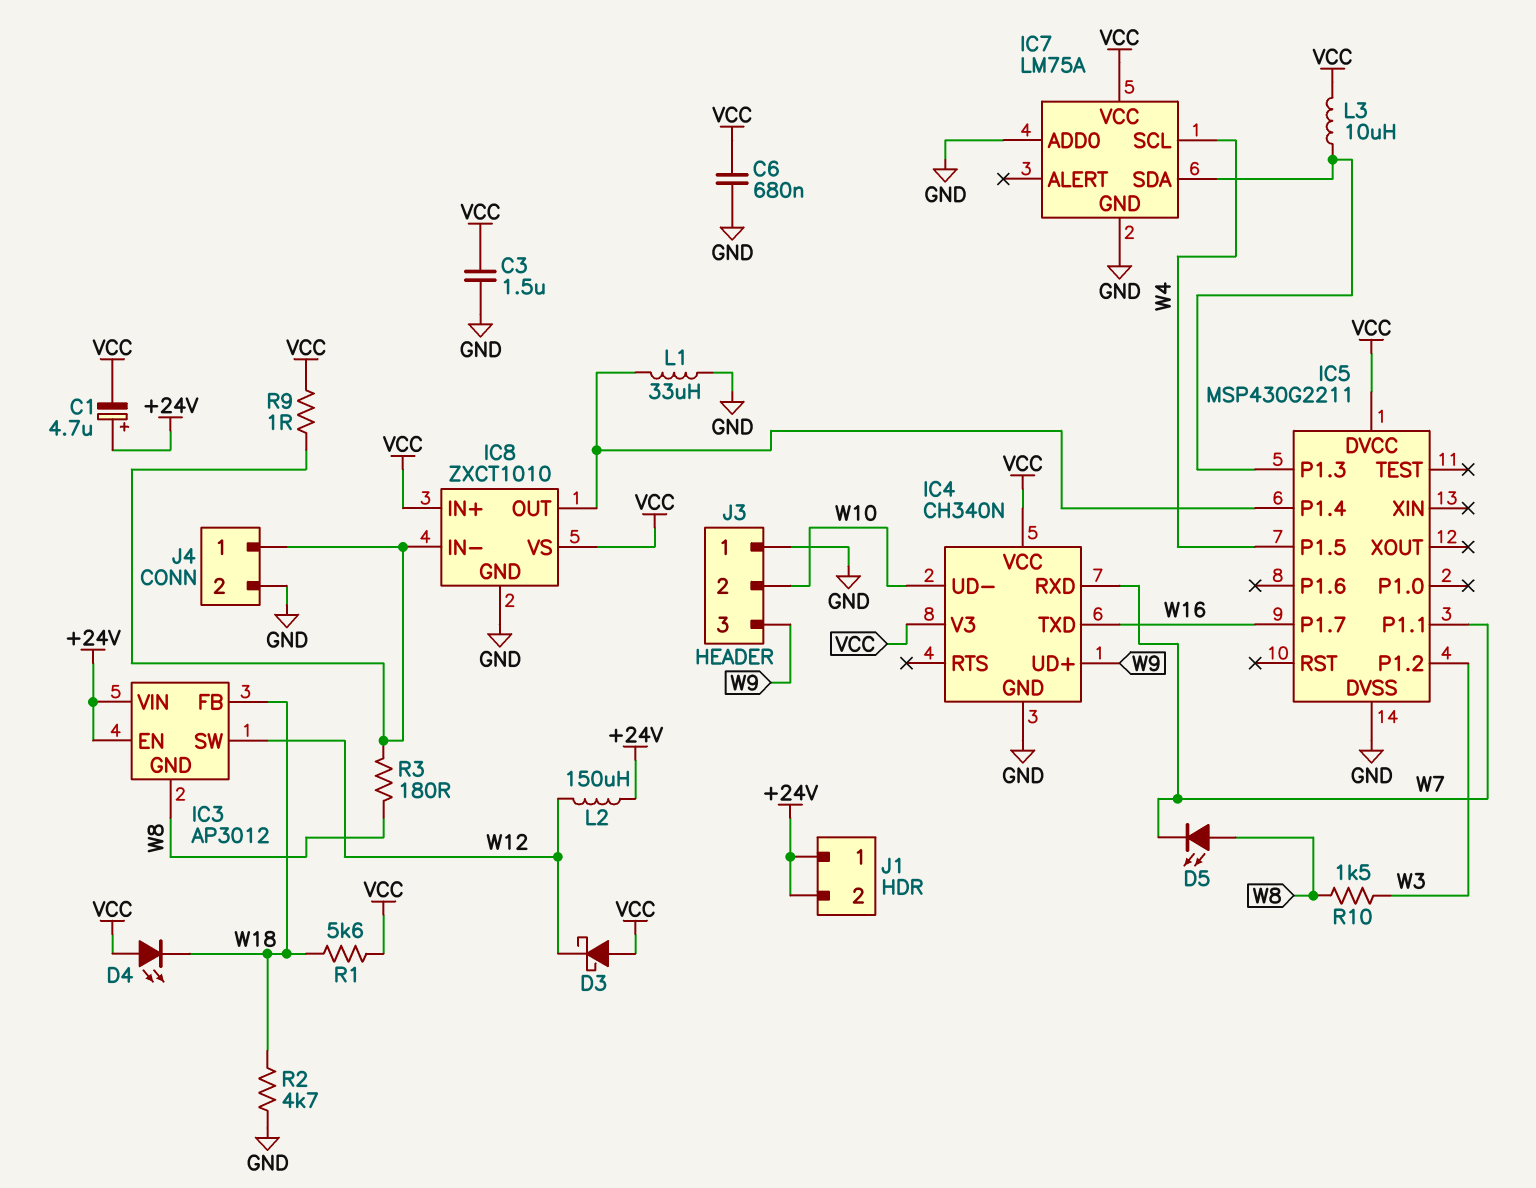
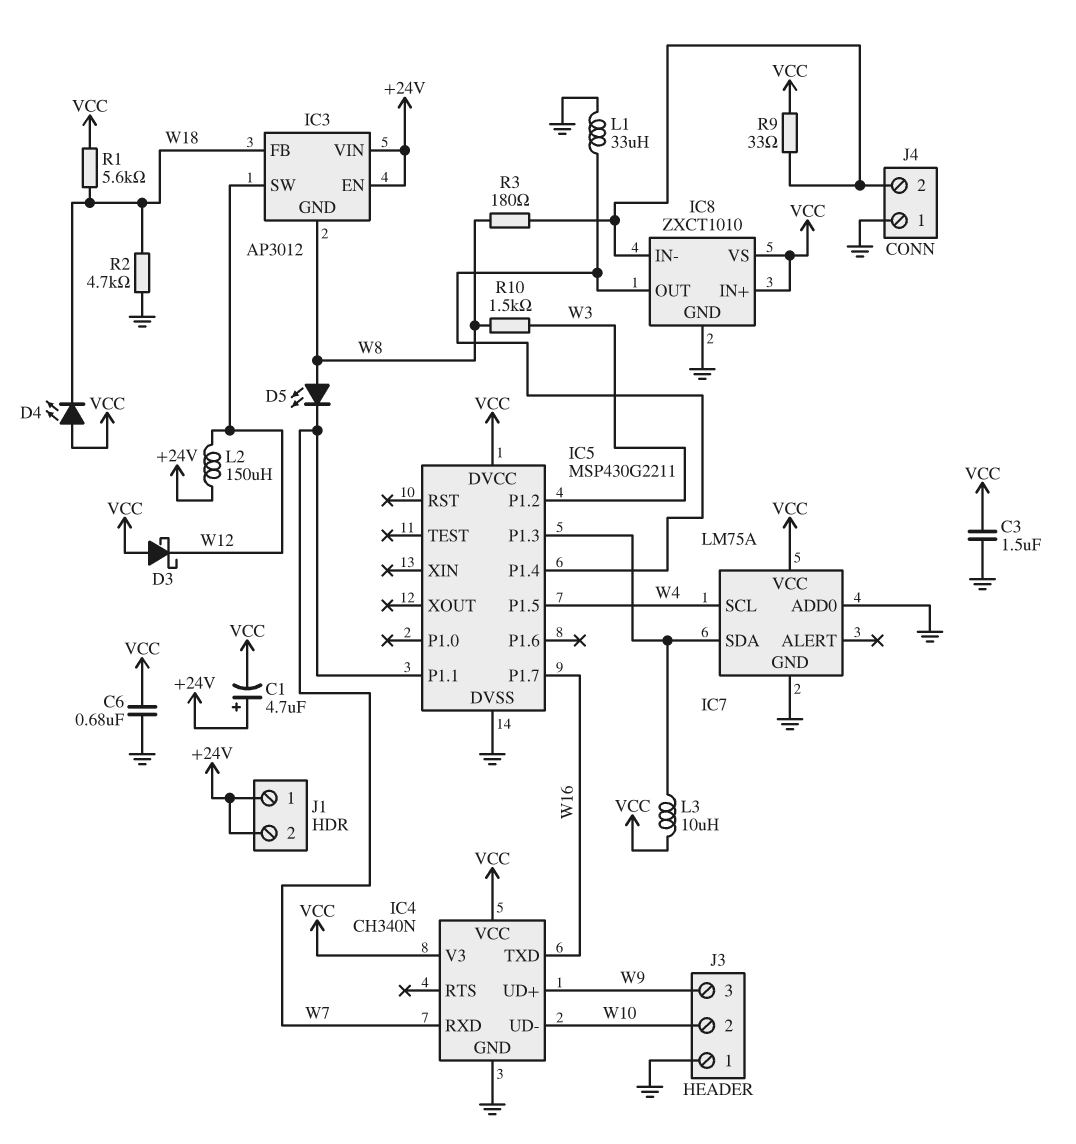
J4 pin 1: IC8/IN- -> GND
J4 pin 2: GND -> IC8/IN-
R9: 1 (IC8/IN-, VCC) -> 33 (IC8/IN-, VCC)

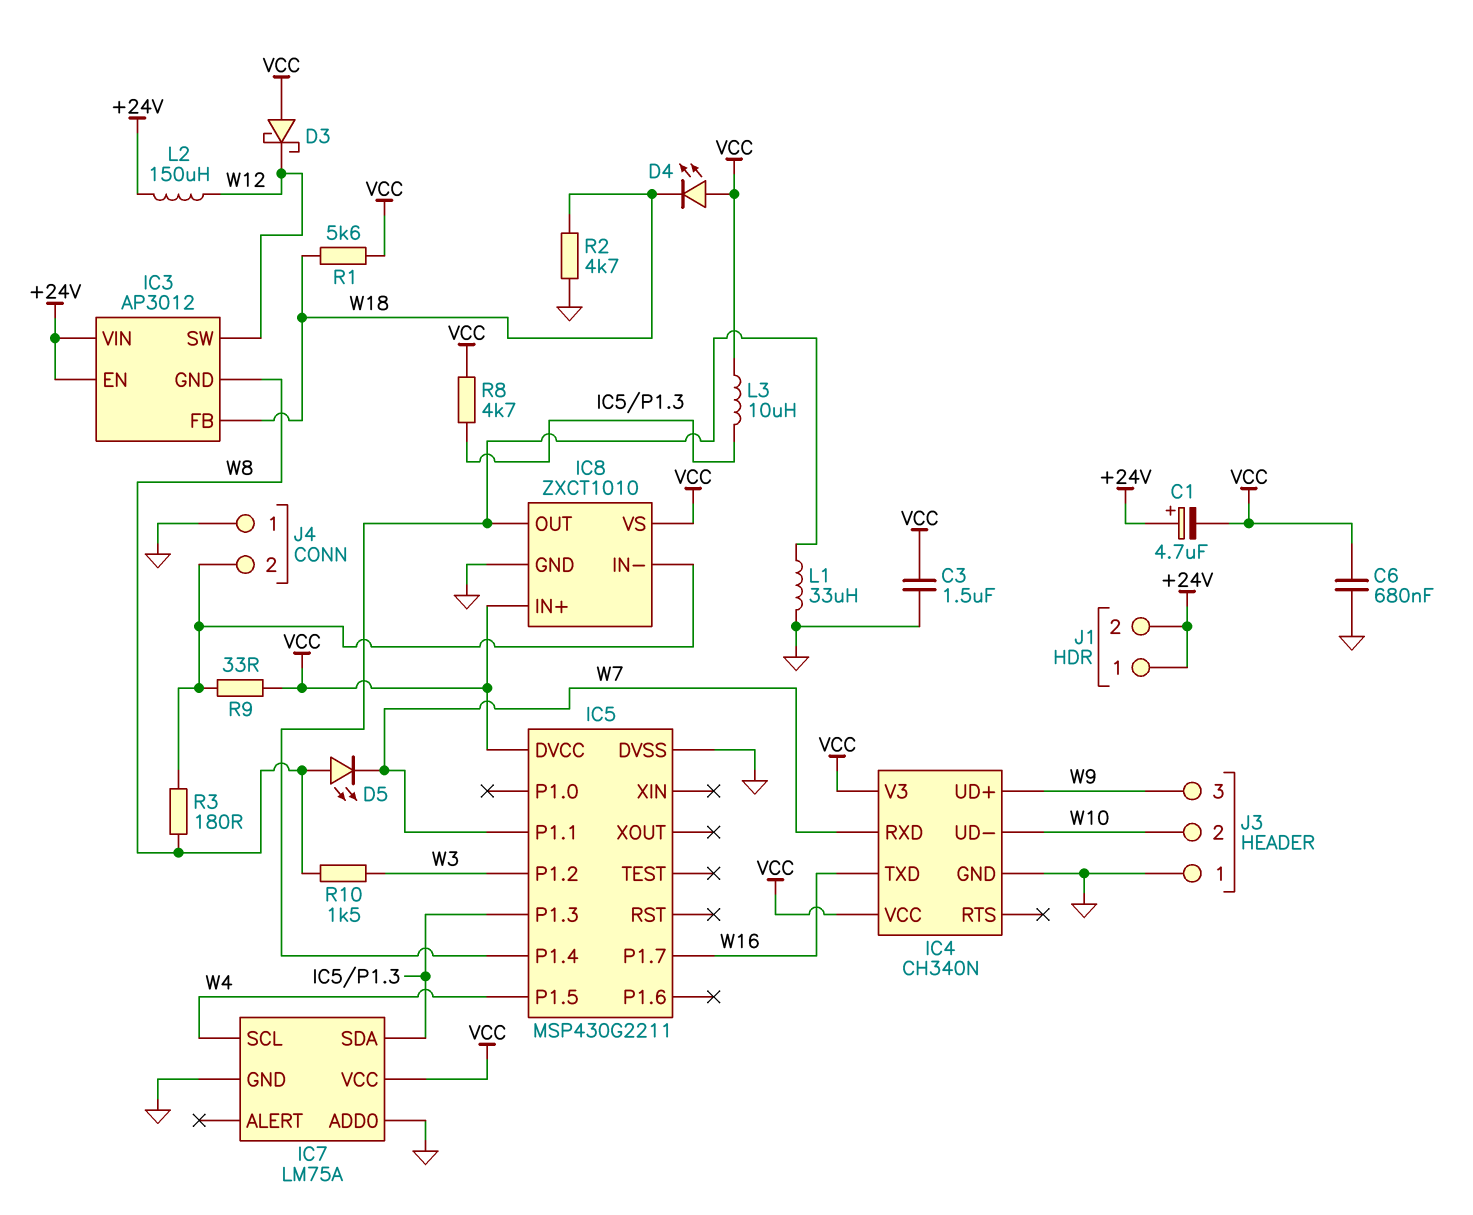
R8: none -> 4.7k (IC5/P1.3, VCC)

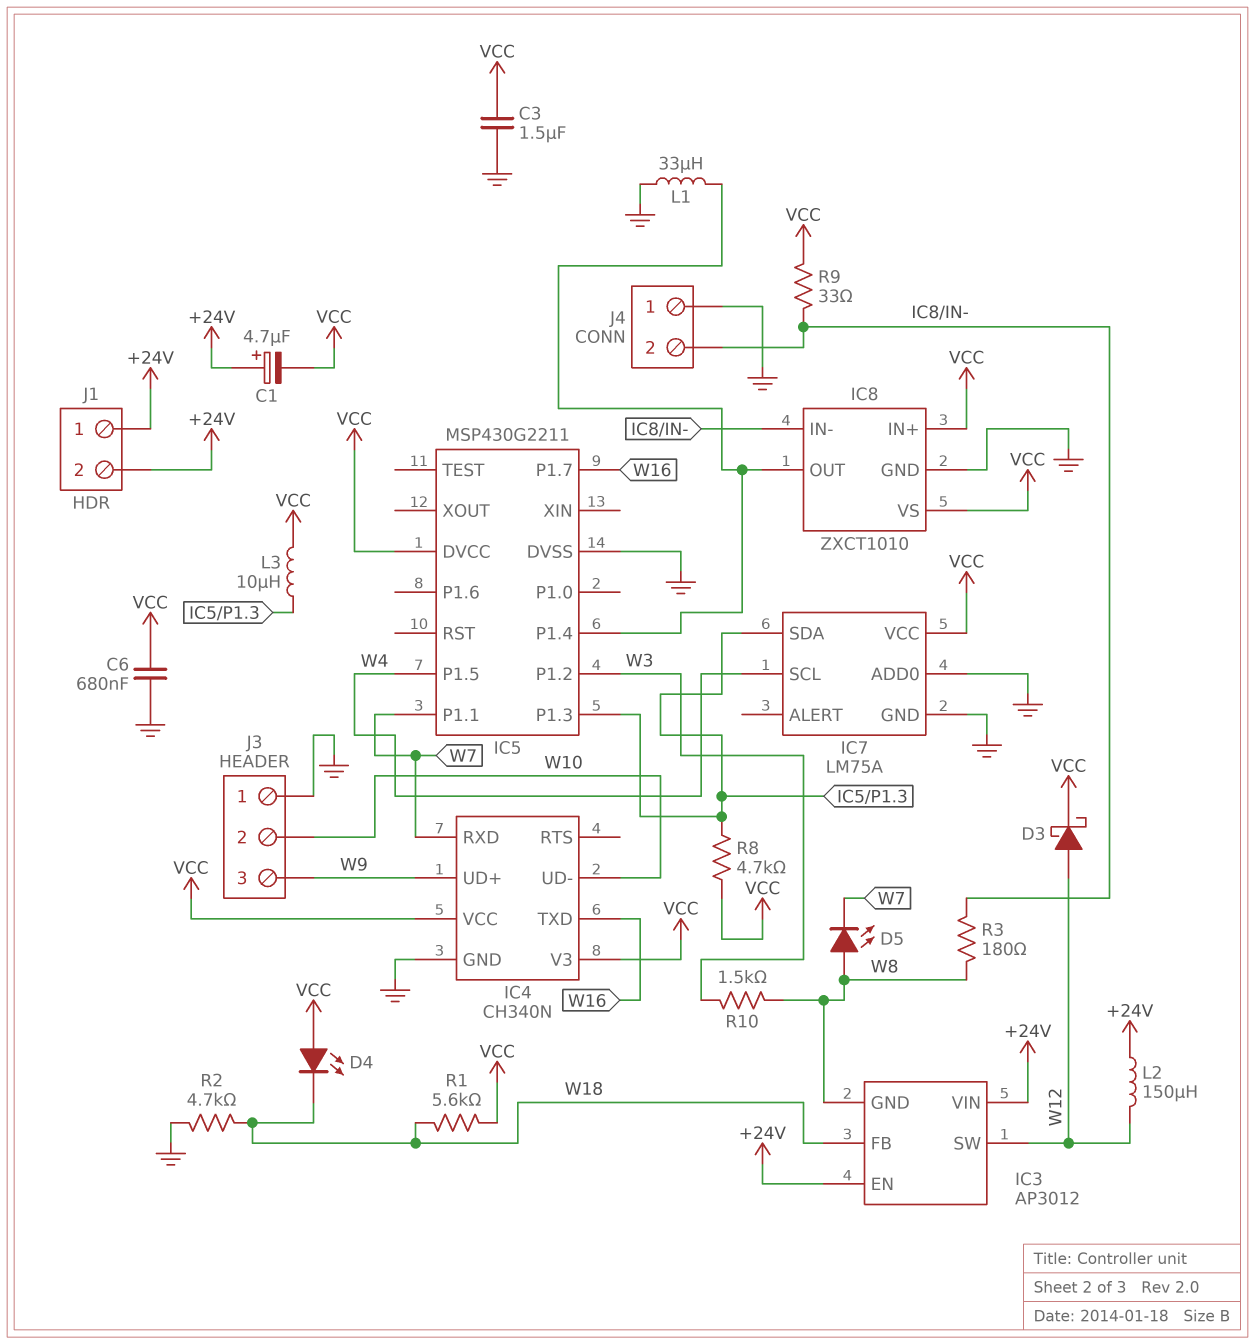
D3: schottky (A VCC, K W12) -> schottky (A W12, K VCC)

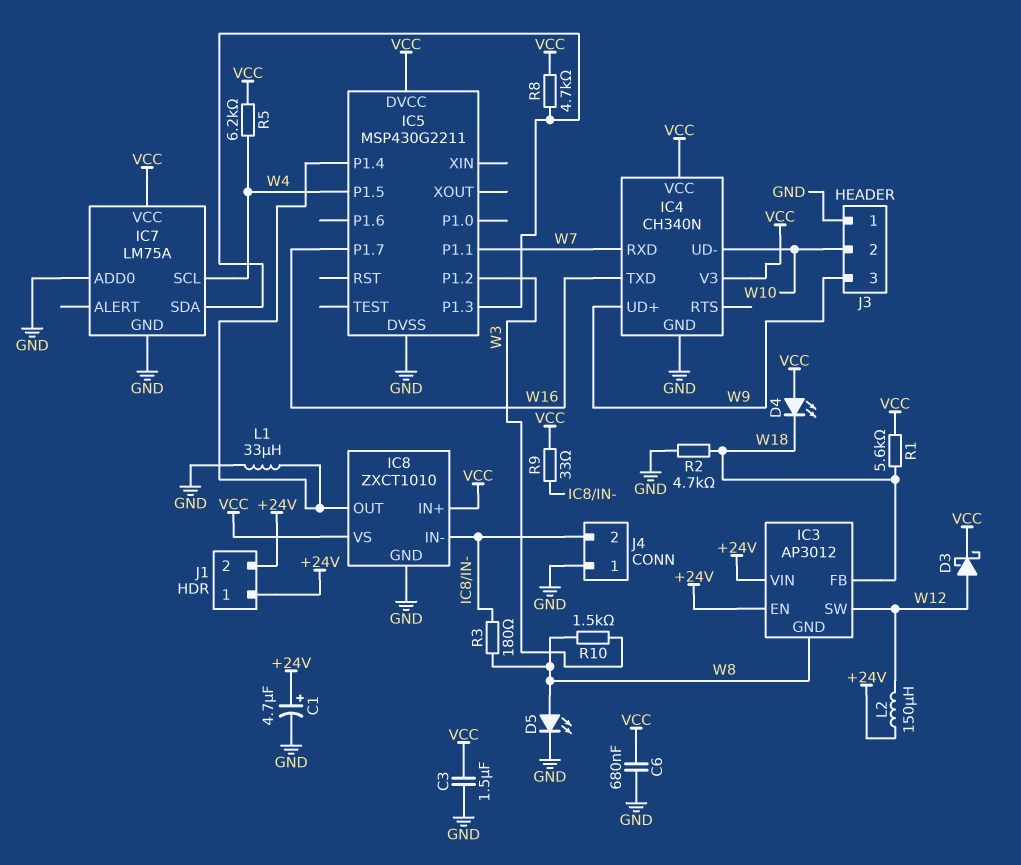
C1: 4.7uF (plus +24V, minus VCC) -> 4.7uF (plus +24V, minus GND)
D5: LED (A W8, K W7) -> LED (A W8, K GND)
L3: 10uH (IC5/P1.3, VCC) -> none
R5: none -> 6.2k (VCC, W4)

